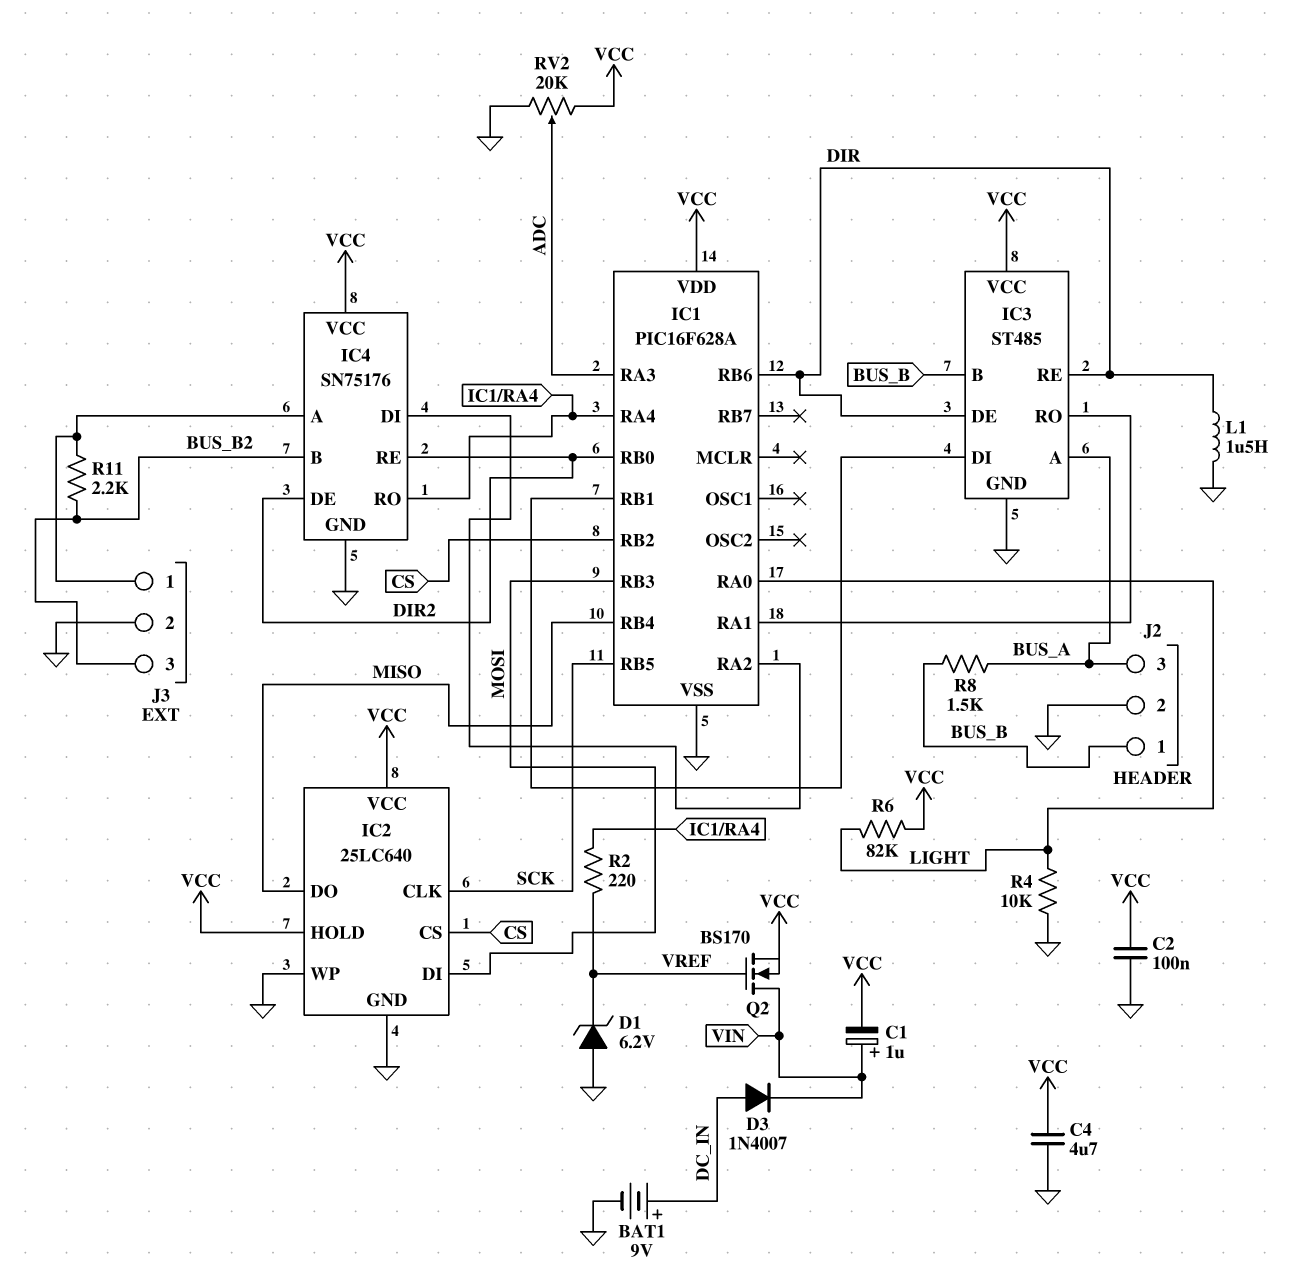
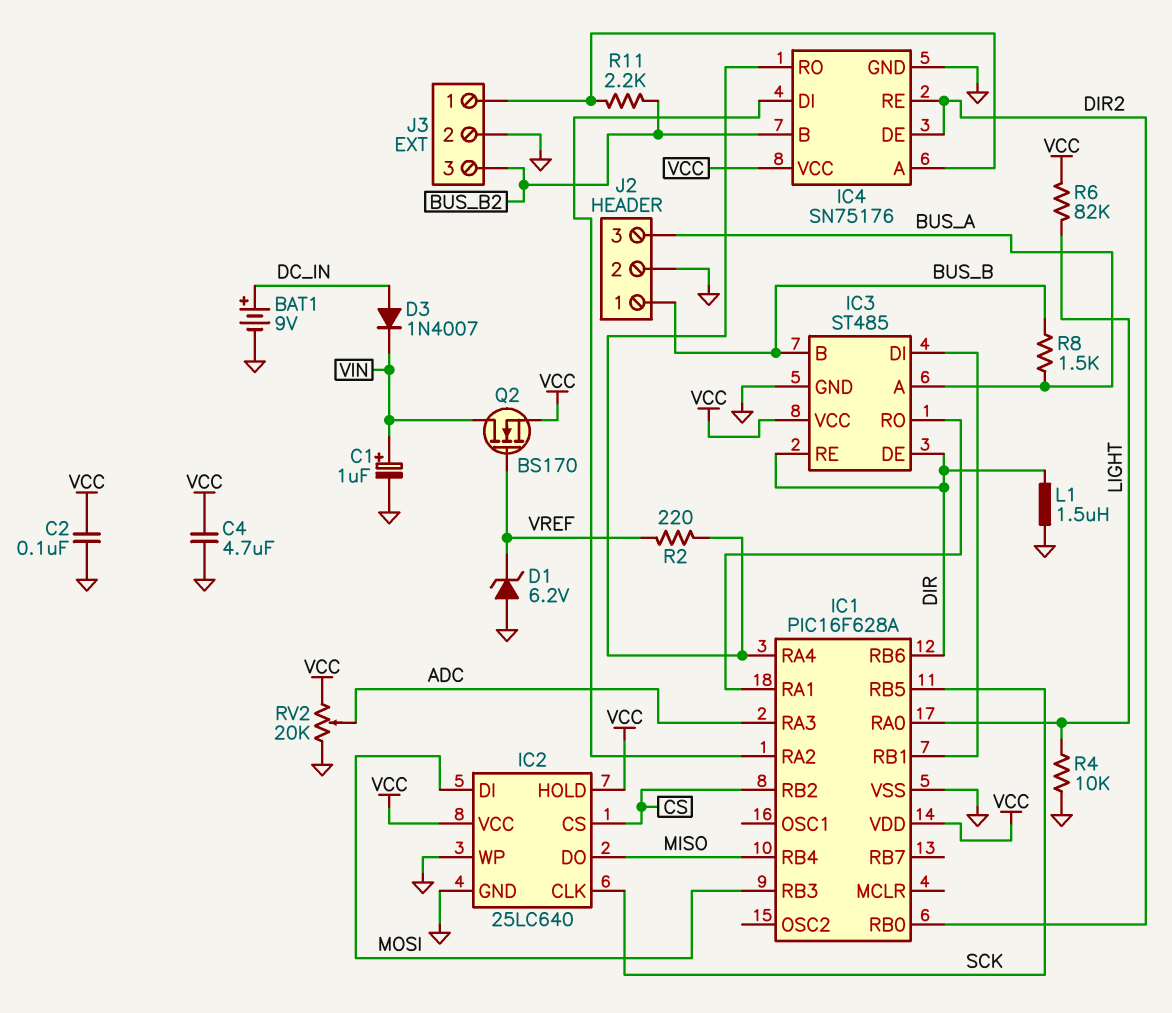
C1: 1uF (plus VIN, minus VCC) -> 1uF (plus VIN, minus GND)

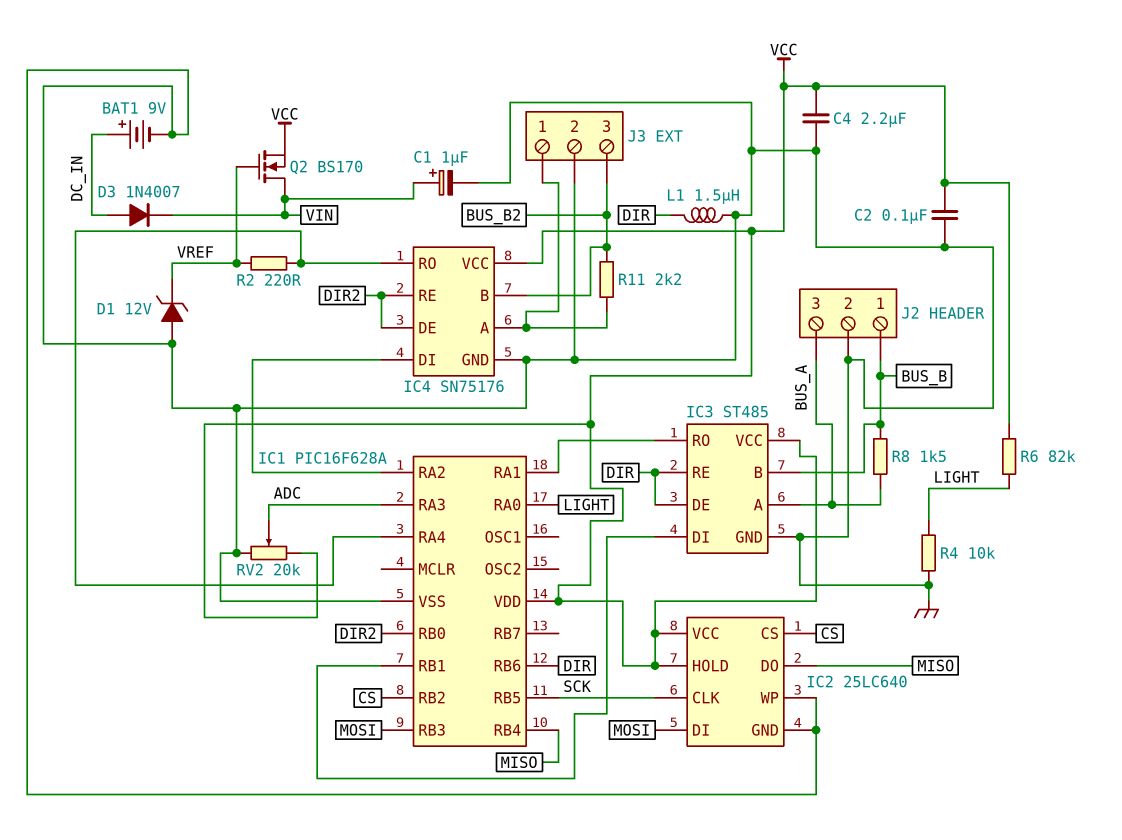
C4: 4.7uF (GND, VCC) -> 2.2uF (GND, VCC)
D1: zener 6.2V (A GND, K VREF) -> zener 12V (A GND, K VREF)

